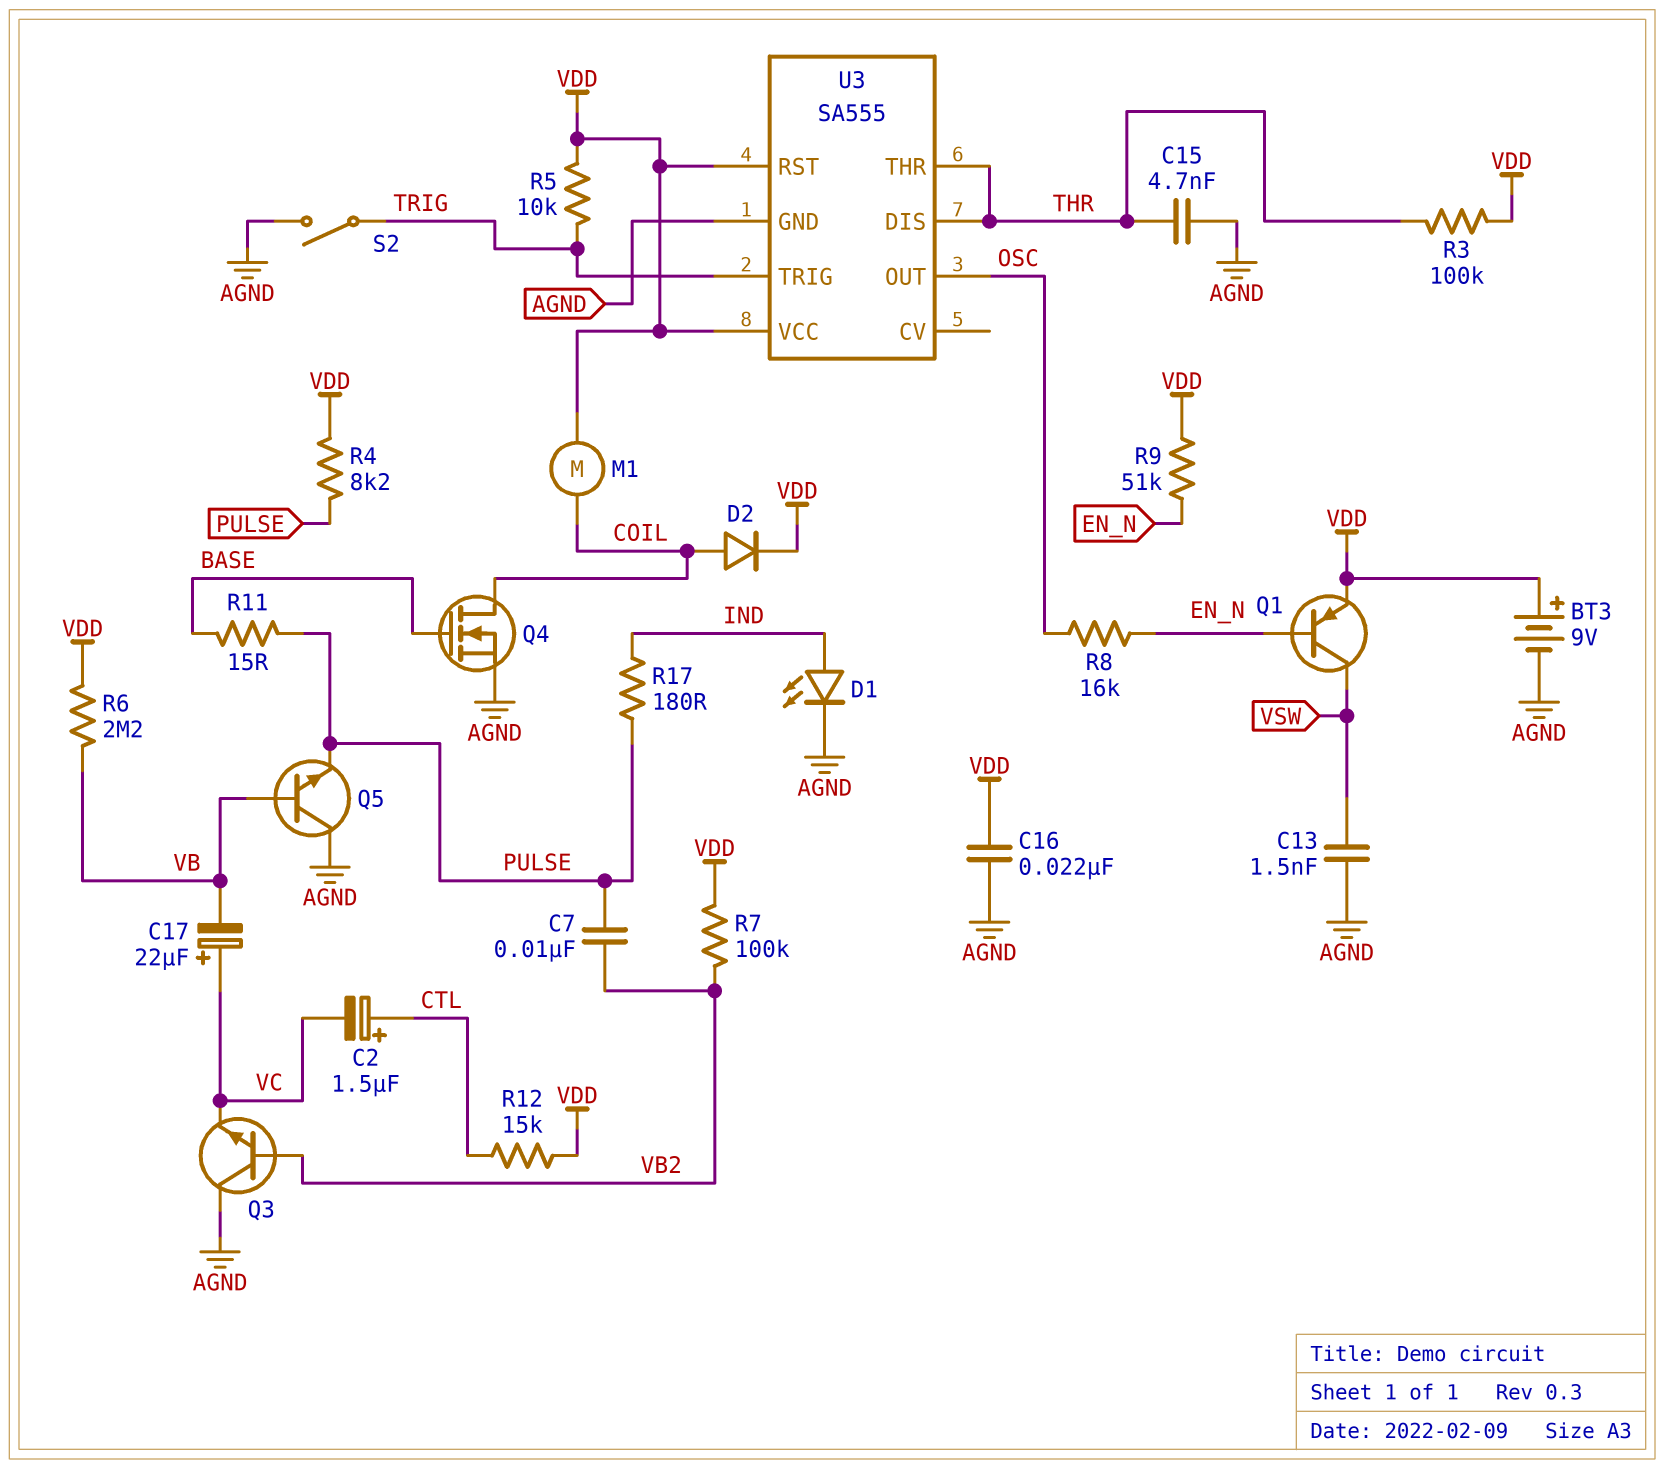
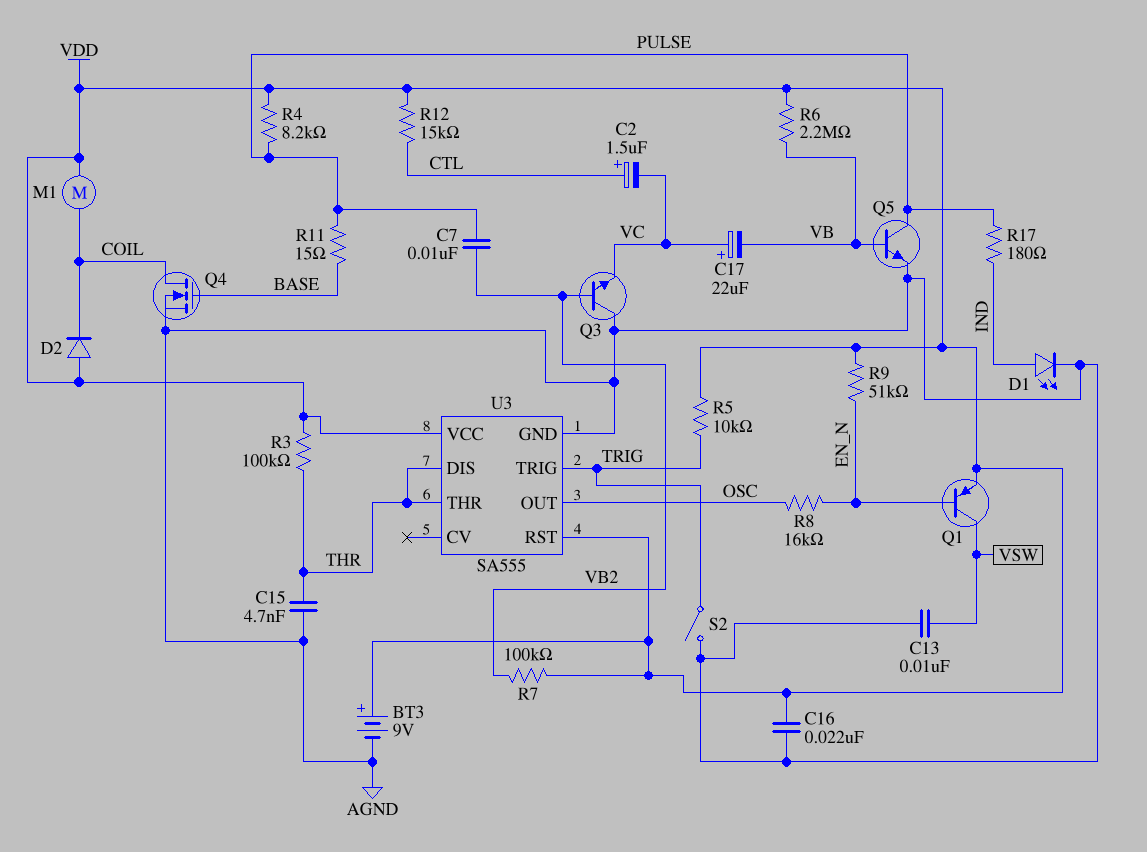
C13: 1.5nF (AGND, VSW) -> 10nF (AGND, VSW)
D2: diode (A COIL, K VDD) -> diode (A VDD, K COIL)
Q5: NPN (B VB, C AGND, E PULSE) -> NPN (B VB, C PULSE, E AGND)

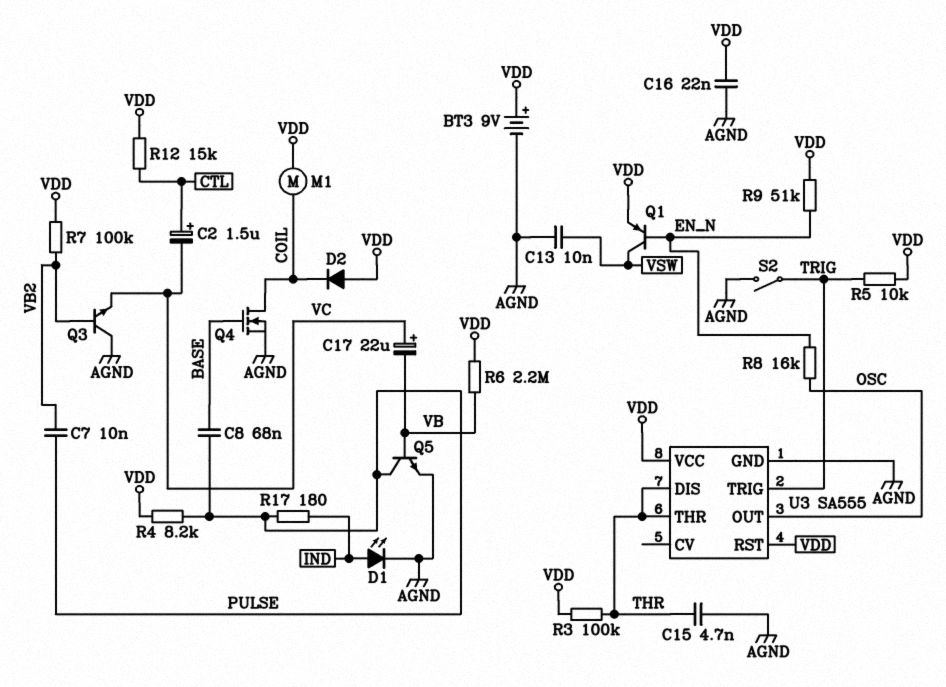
C8: none -> 68nF (BASE, PULSE)
R11: 15 (BASE, PULSE) -> none

